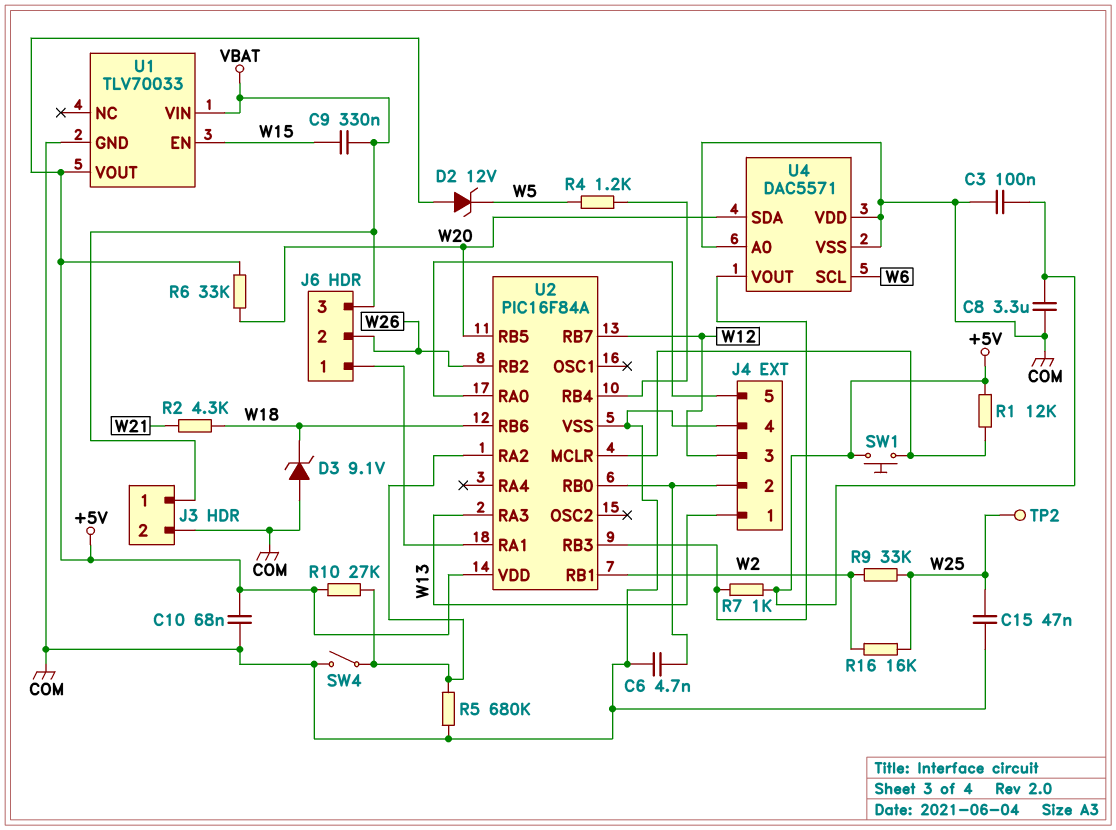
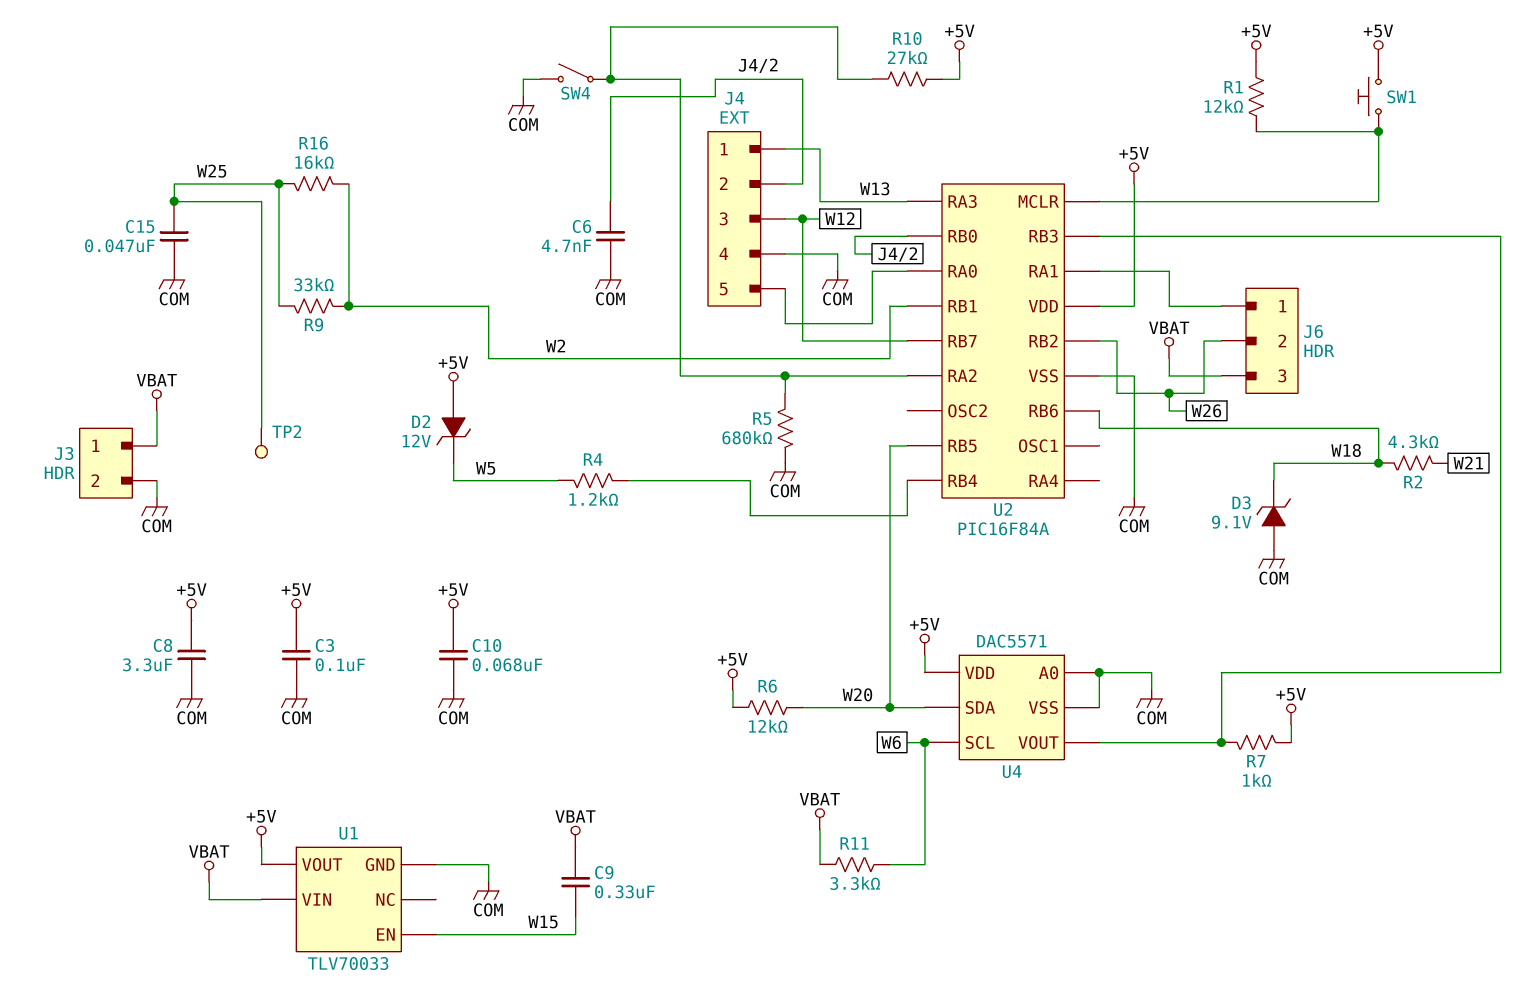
R6: 33k (+5V, W20) -> 12k (+5V, W20)
R11: none -> 3.3k (VBAT, W6)
U4 pin VDD: COM -> +5V

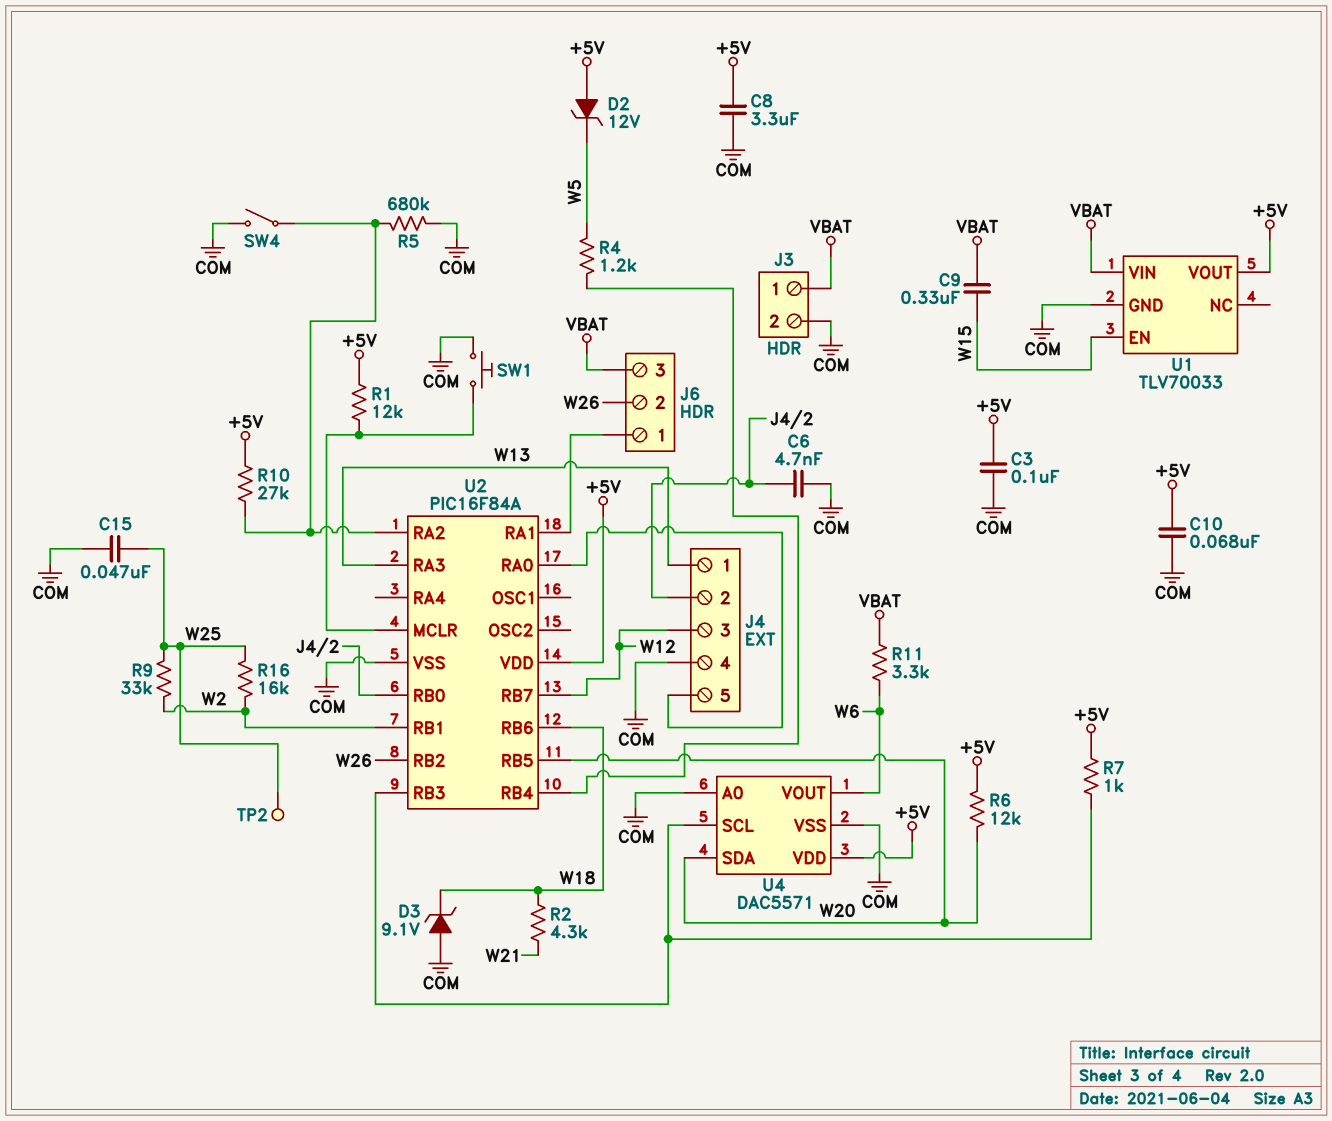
SW1: button (+5V, U2/MCLR) -> button (COM, U2/MCLR)
U4 pin SCL: W6 -> U2/RB3
U4 pin VOUT: U2/RB3 -> W6

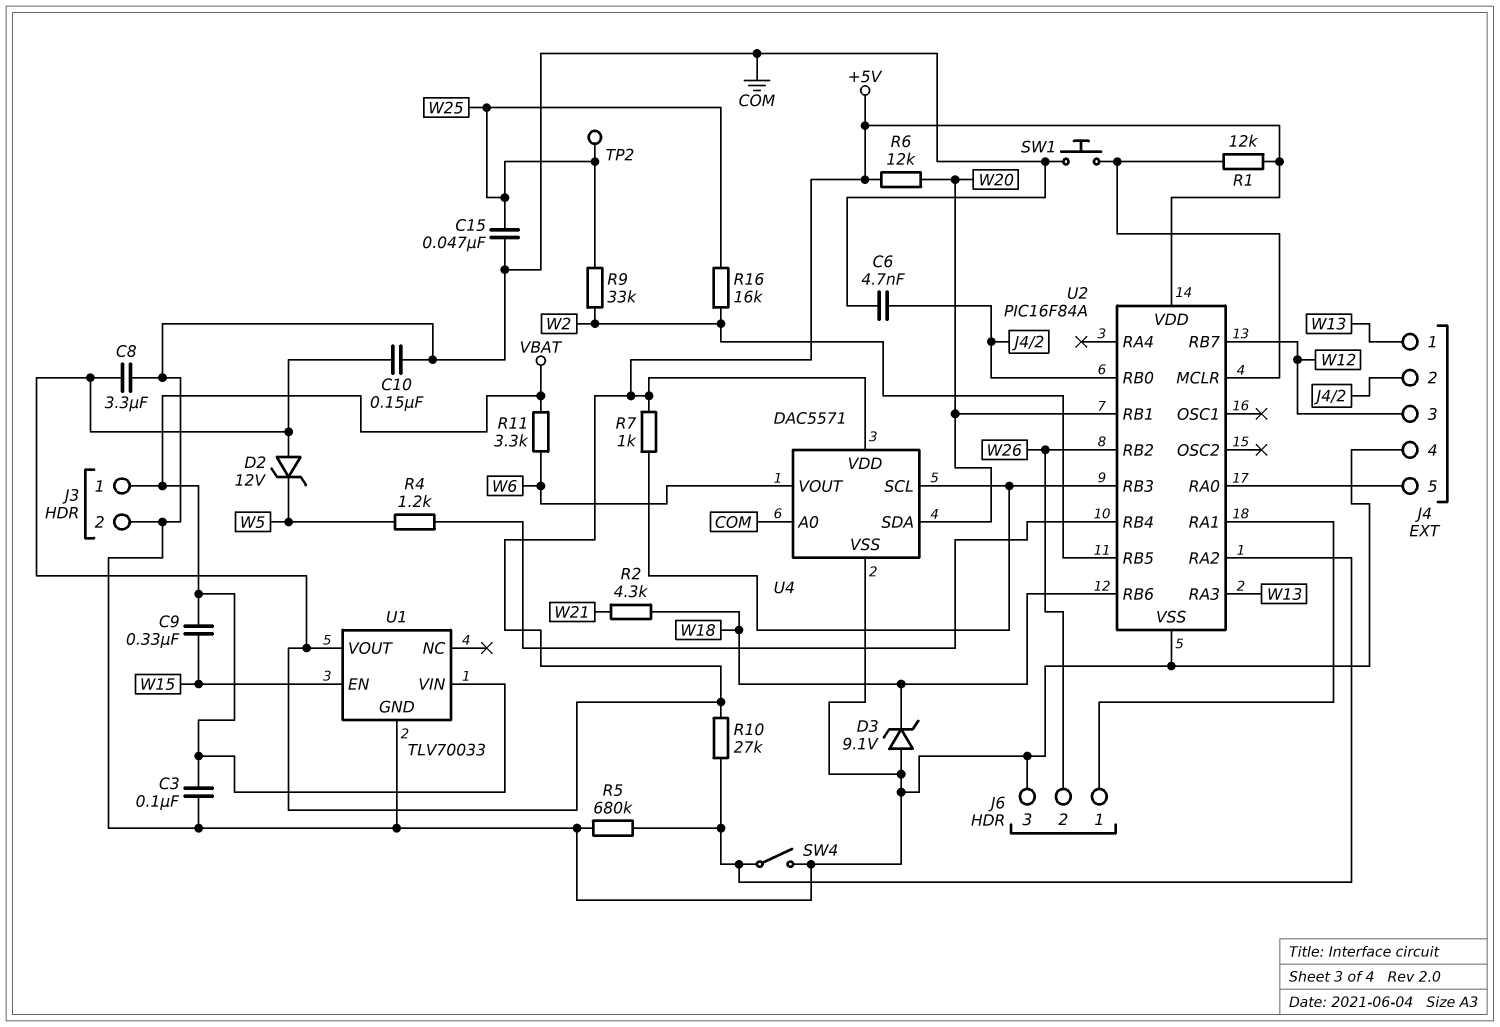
C3: 100nF (+5V, COM) -> 100nF (COM, VBAT)
C10: 68nF (+5V, COM) -> 150nF (+5V, COM)
J6 pin 3: VBAT -> COM
U2 pin RB1: W2 -> W20
U2 pin RB5: W20 -> W2

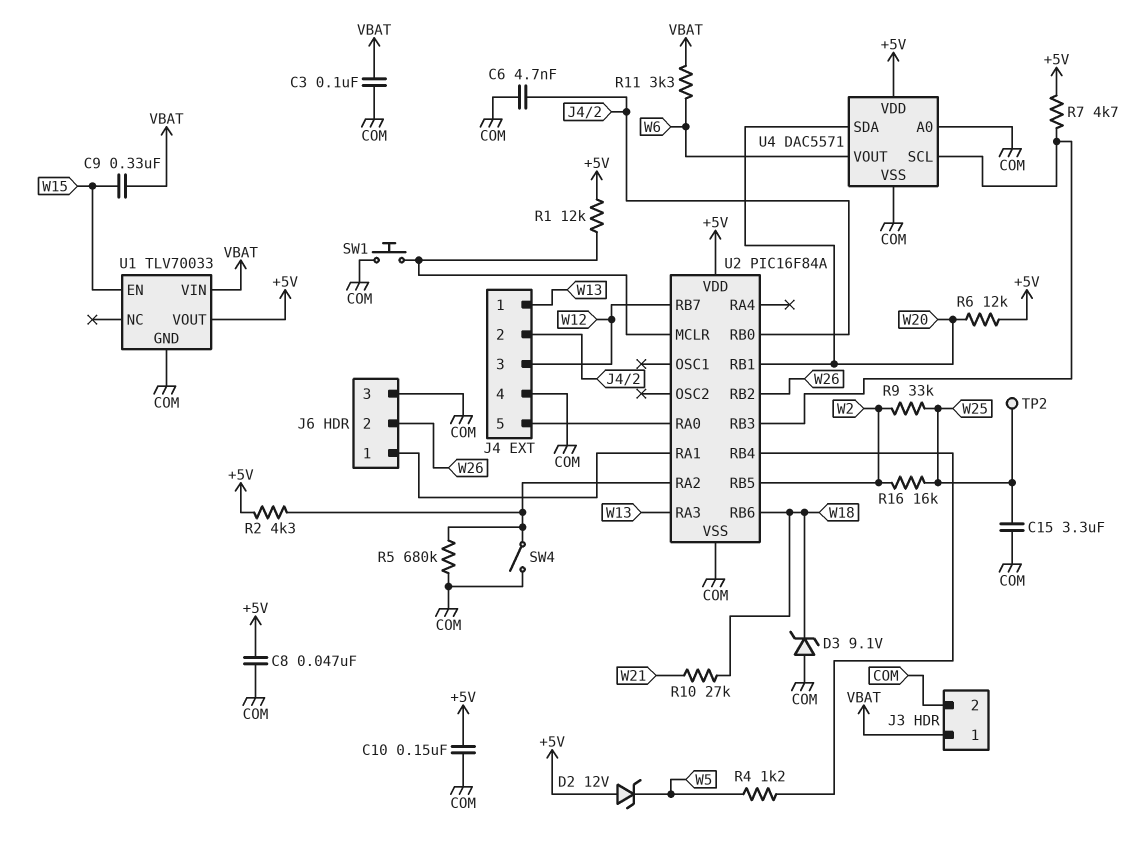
C8: 3.3uF (+5V, COM) -> 47nF (+5V, COM)
C15: 47nF (COM, W25) -> 3.3uF (COM, W25)
R2: 4.3k (W18, W21) -> 4.3k (+5V, U2/RA2)
R7: 1k (+5V, U2/RB3) -> 4.7k (+5V, U2/RB3)
R10: 27k (+5V, U2/RA2) -> 27k (W18, W21)

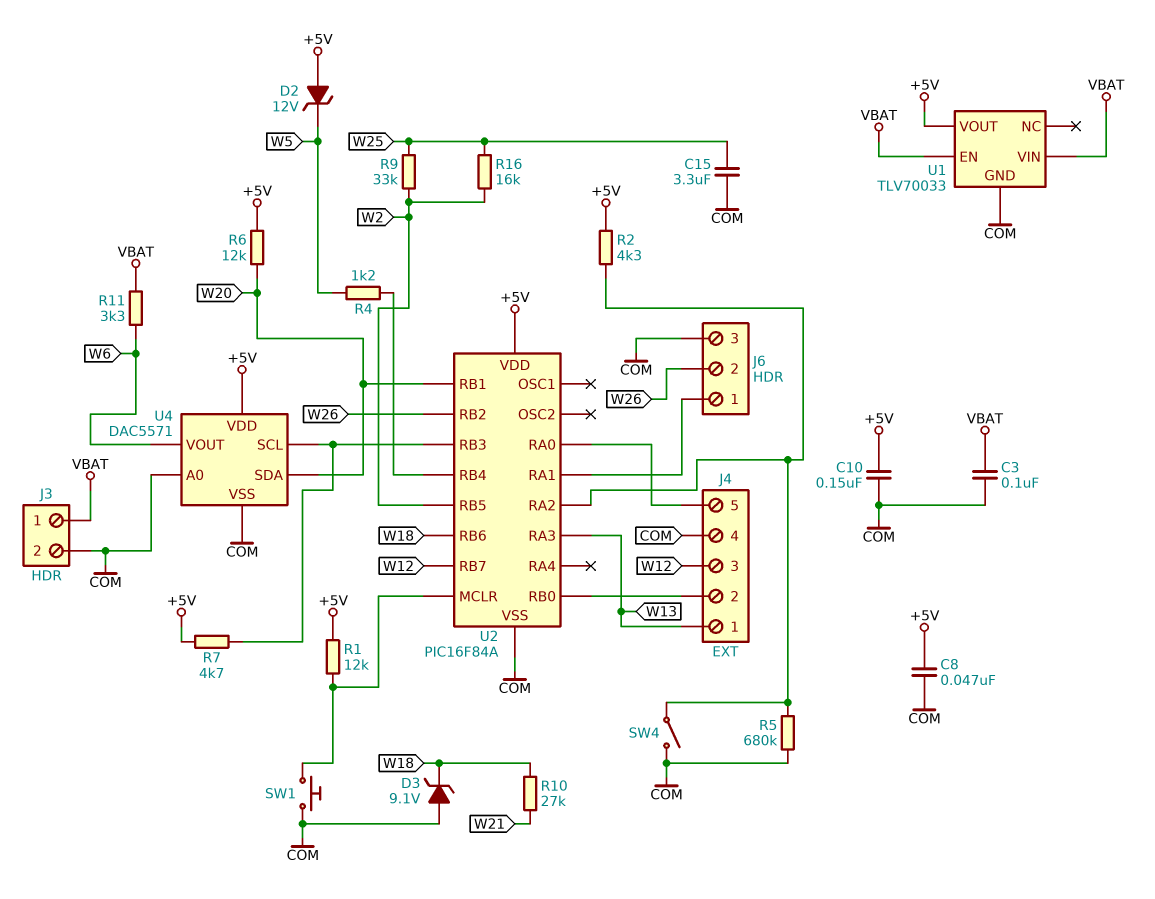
C6: 4.7nF (COM, J4/2) -> none
C9: 330nF (VBAT, W15) -> none
TP2: test point (W25) -> none
U1 pin EN: W15 -> VBAT

